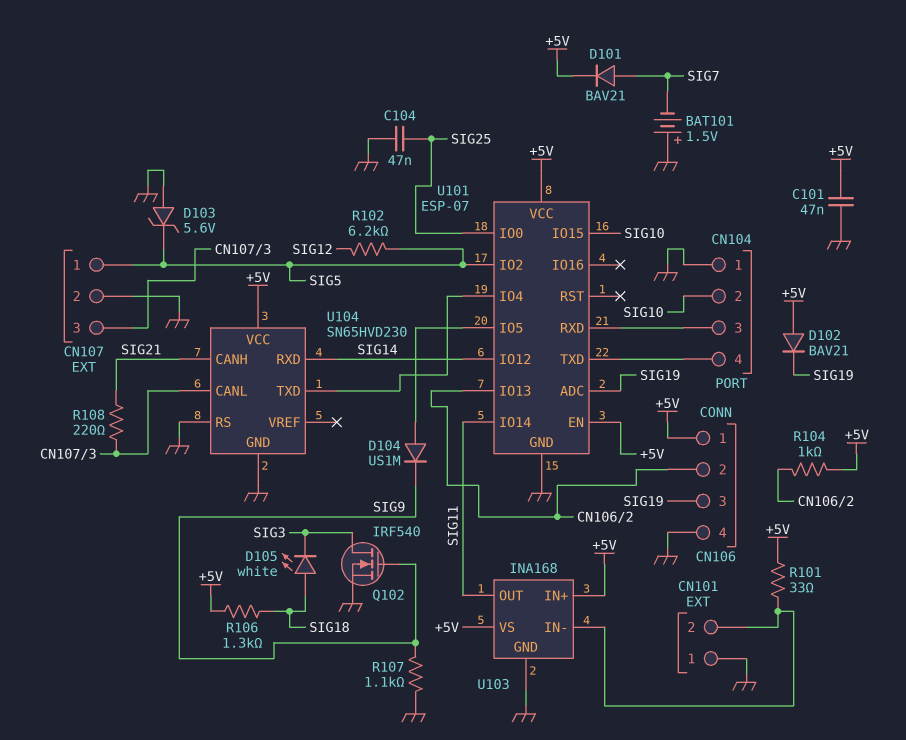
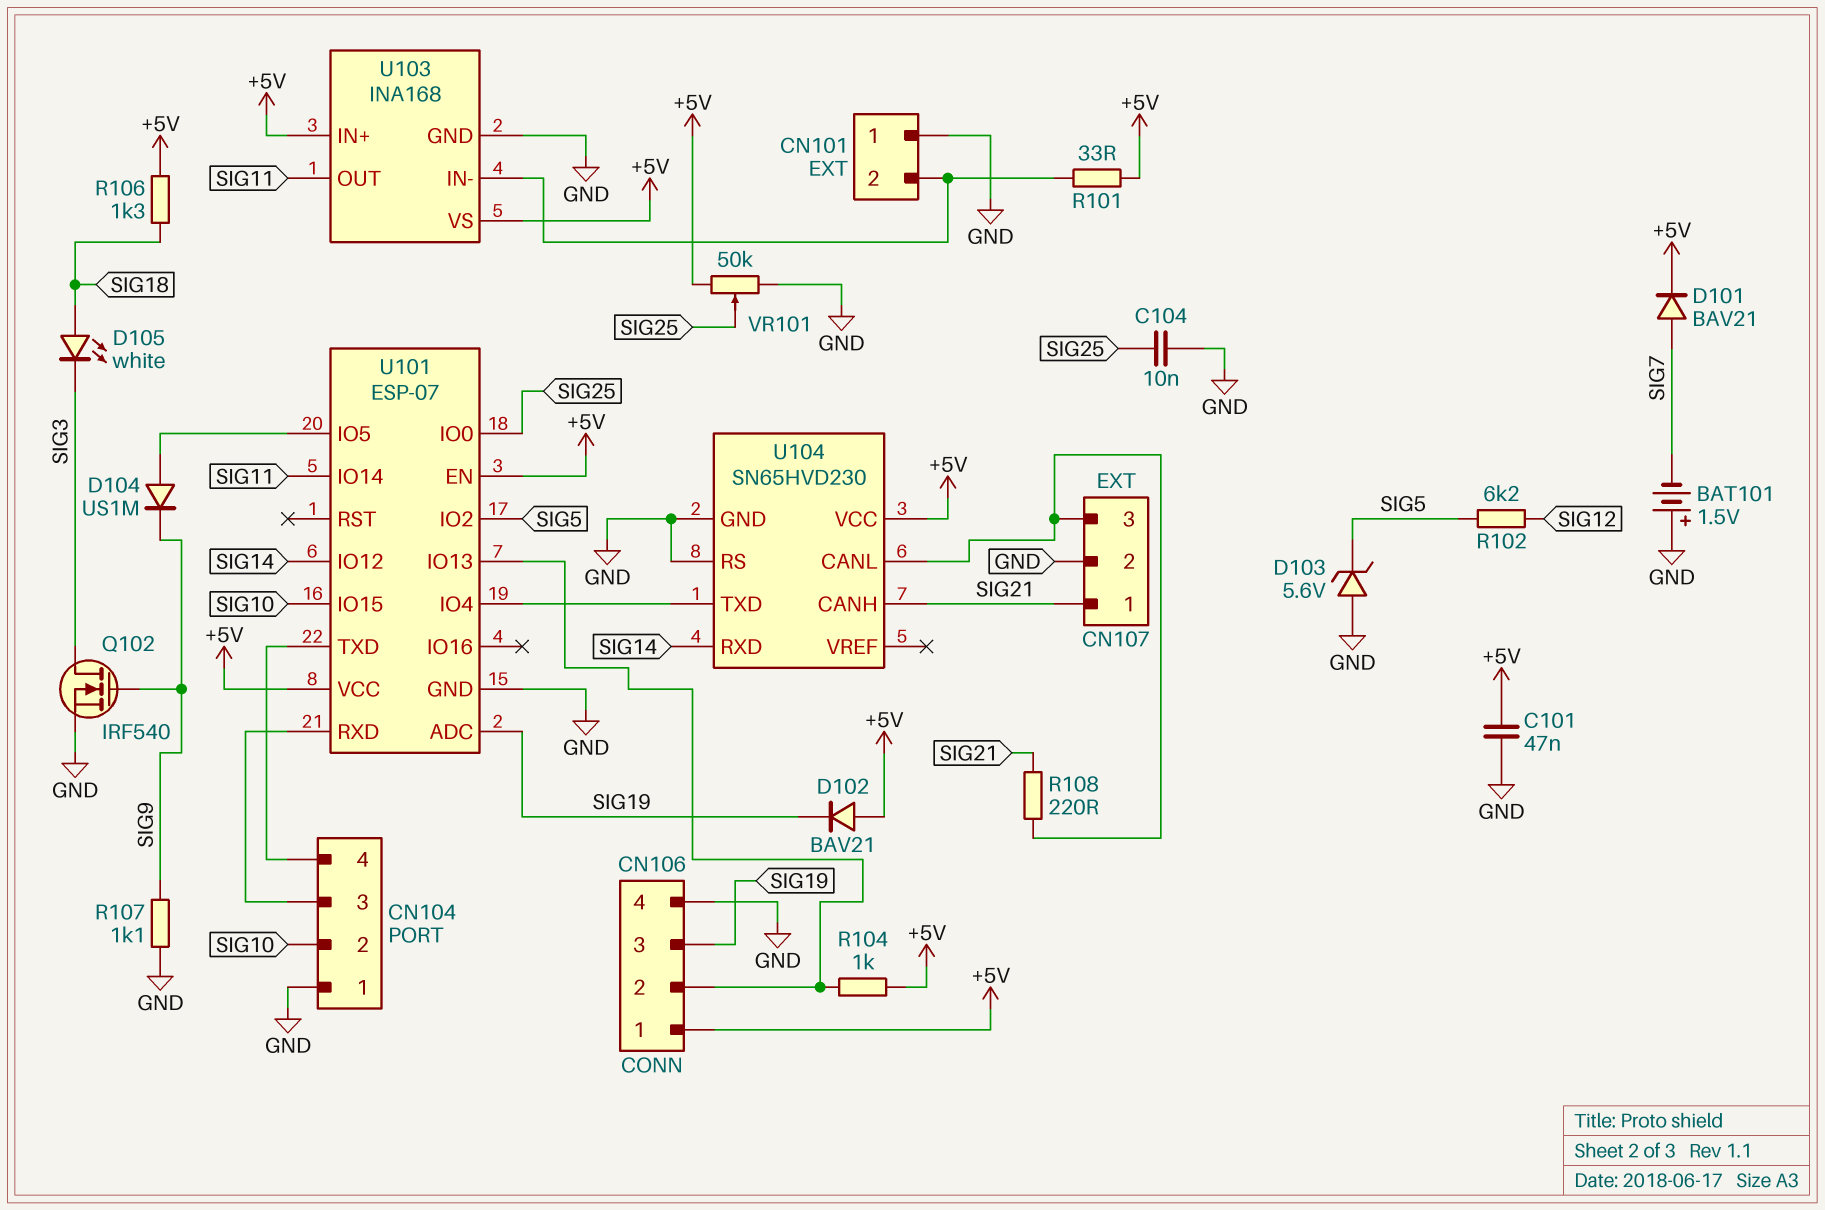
C104: 47nF (GND, SIG25) -> 10nF (GND, SIG25)
CN107 pin 1: SIG5 -> SIG21
VR101: none -> 50k (+5V, GND, wiper SIG25)

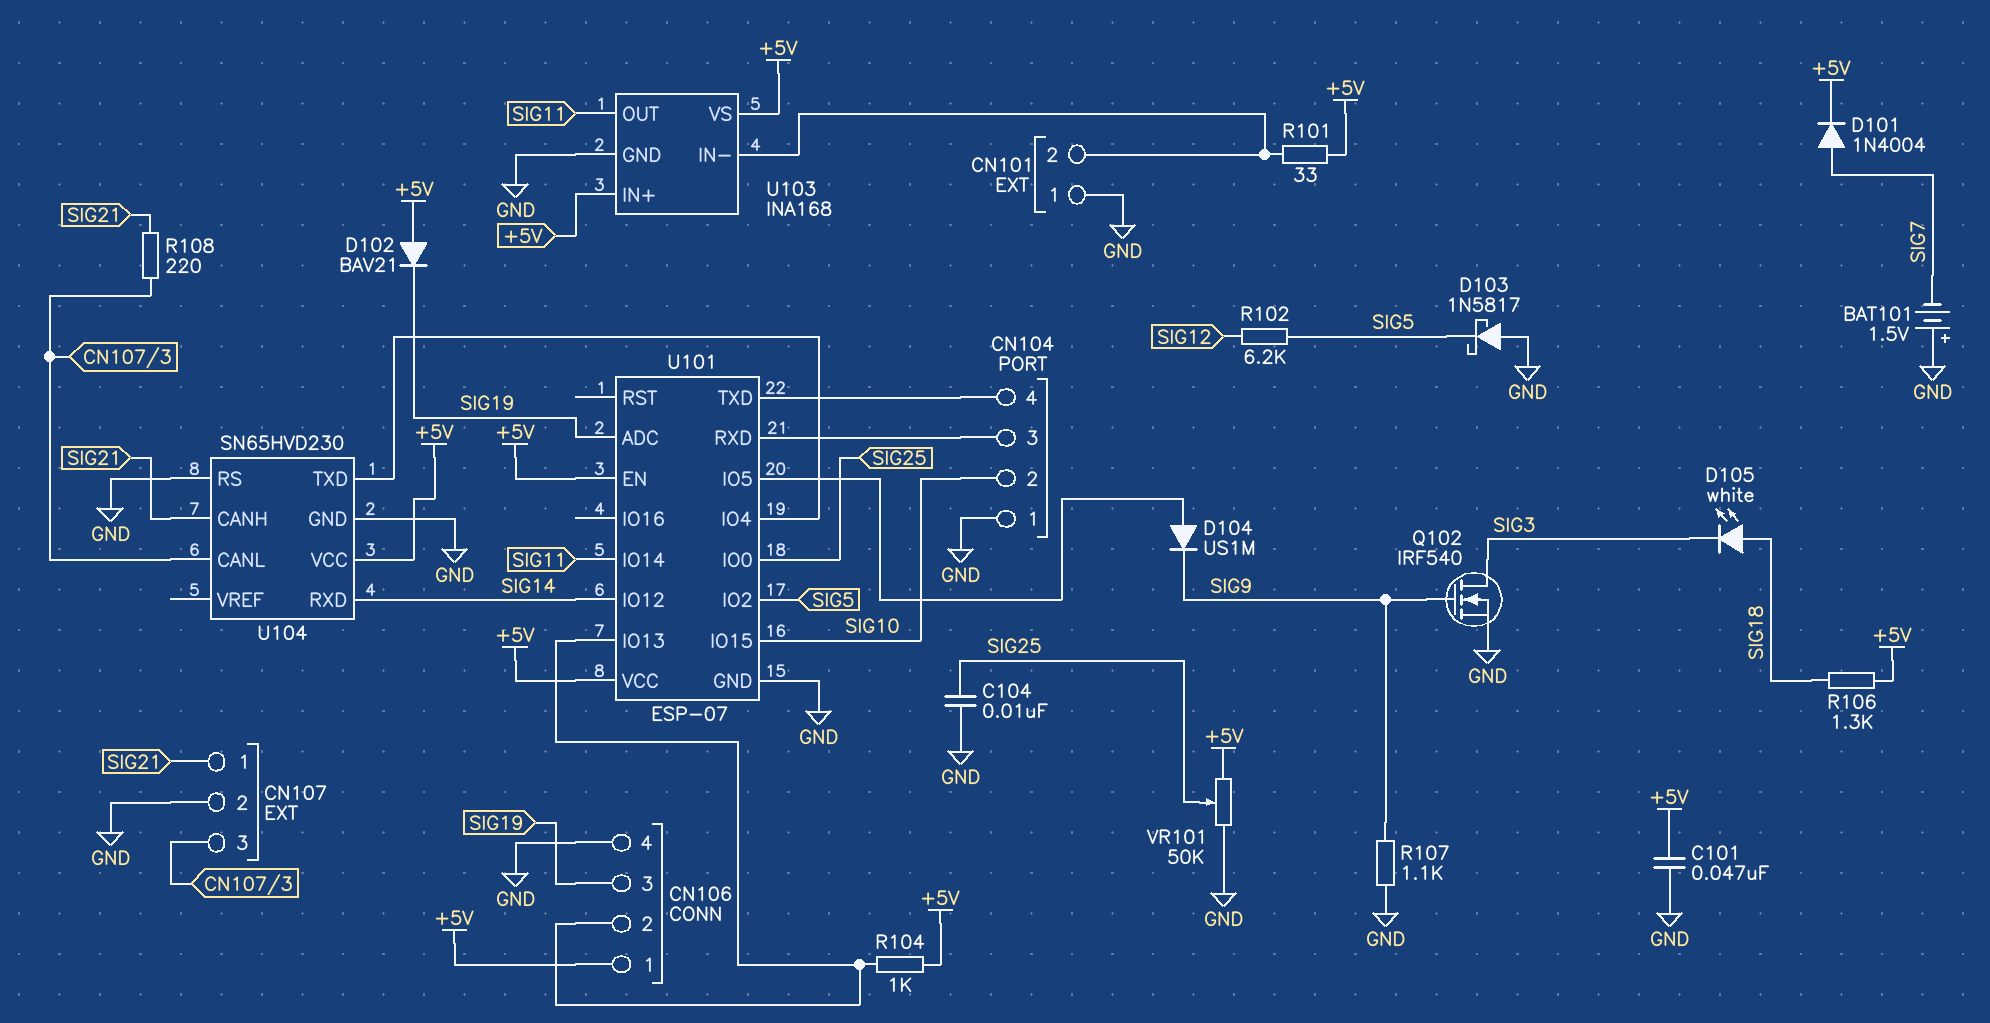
D101: diode BAV21 (A SIG7, K +5V) -> diode 1N4004 (A SIG7, K +5V)
D103: zener 5.6V (A GND, K SIG5) -> schottky 1N5817 (A GND, K SIG5)

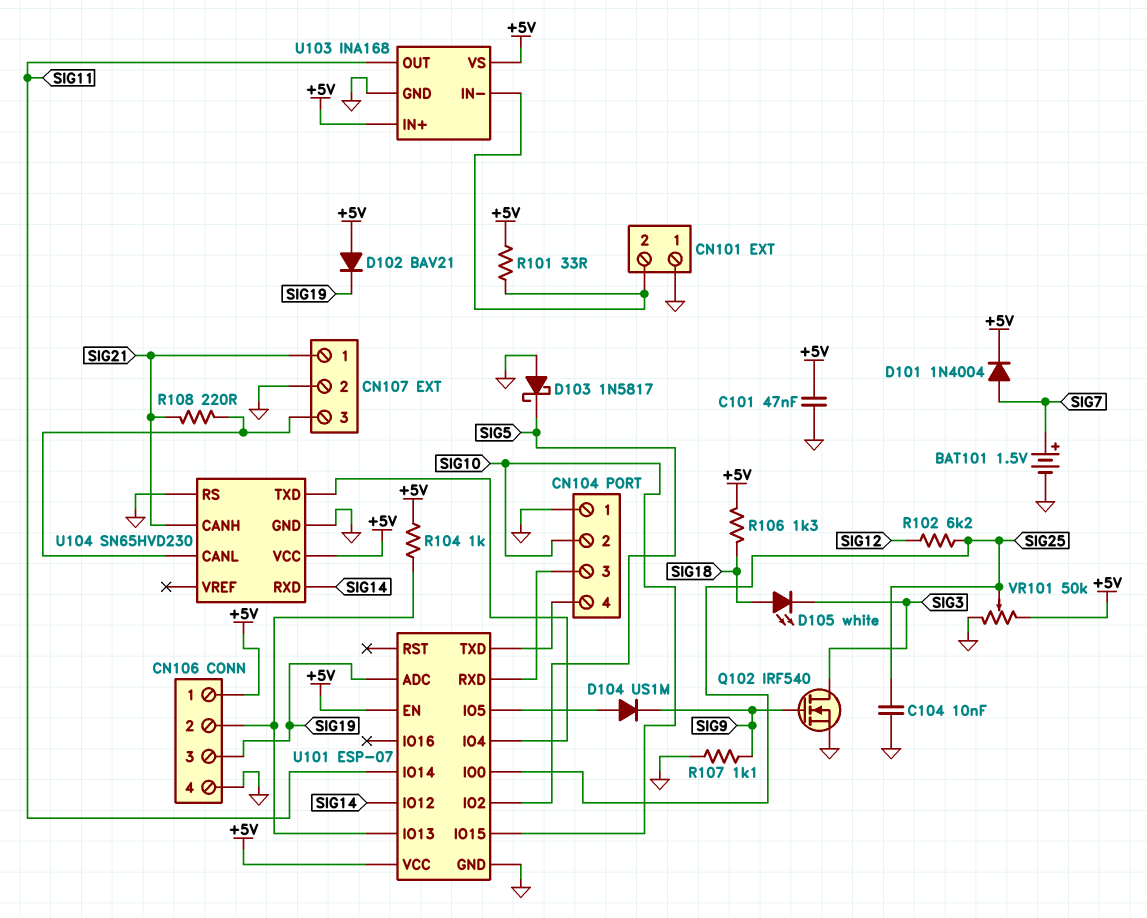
BAT101: 1.5V (plus GND, minus SIG7) -> 1.5V (plus SIG7, minus GND)
R102: 6.2k (SIG5, SIG12) -> 6.2k (SIG12, SIG25)

